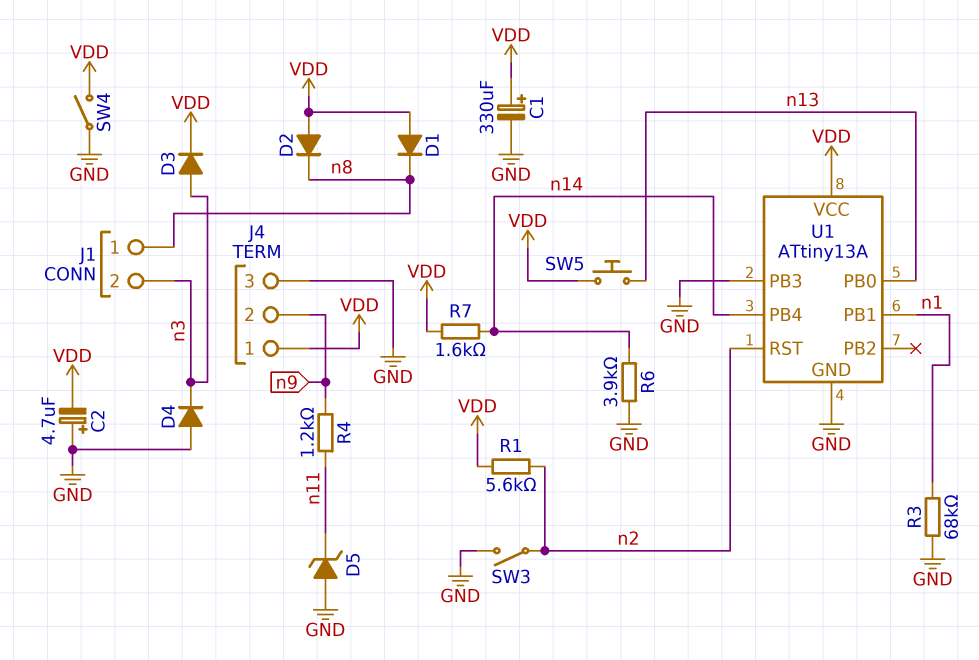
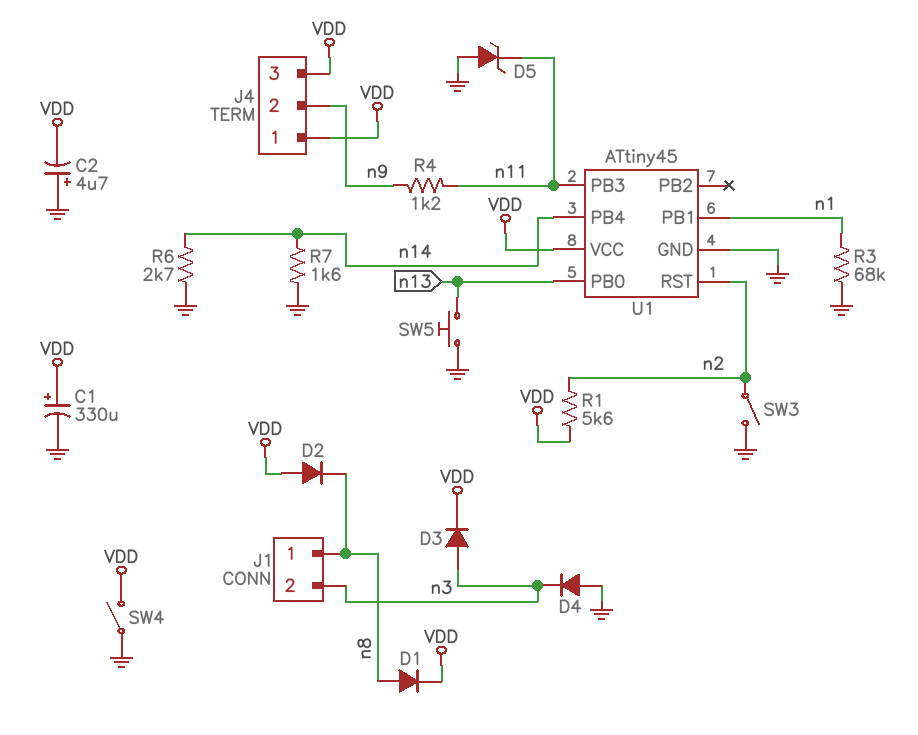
D1: diode (A VDD, K n8) -> diode (A n8, K VDD)
J4 pin 3: GND -> VDD
R6: 3.9k (GND, n14) -> 2.7k (GND, n14)
R7: 1.6k (VDD, n14) -> 1.6k (GND, n14)
SW5: button (VDD, n13) -> button (GND, n13)
U1: ATtiny13A -> ATtiny45
U1 pin PB3: GND -> n11

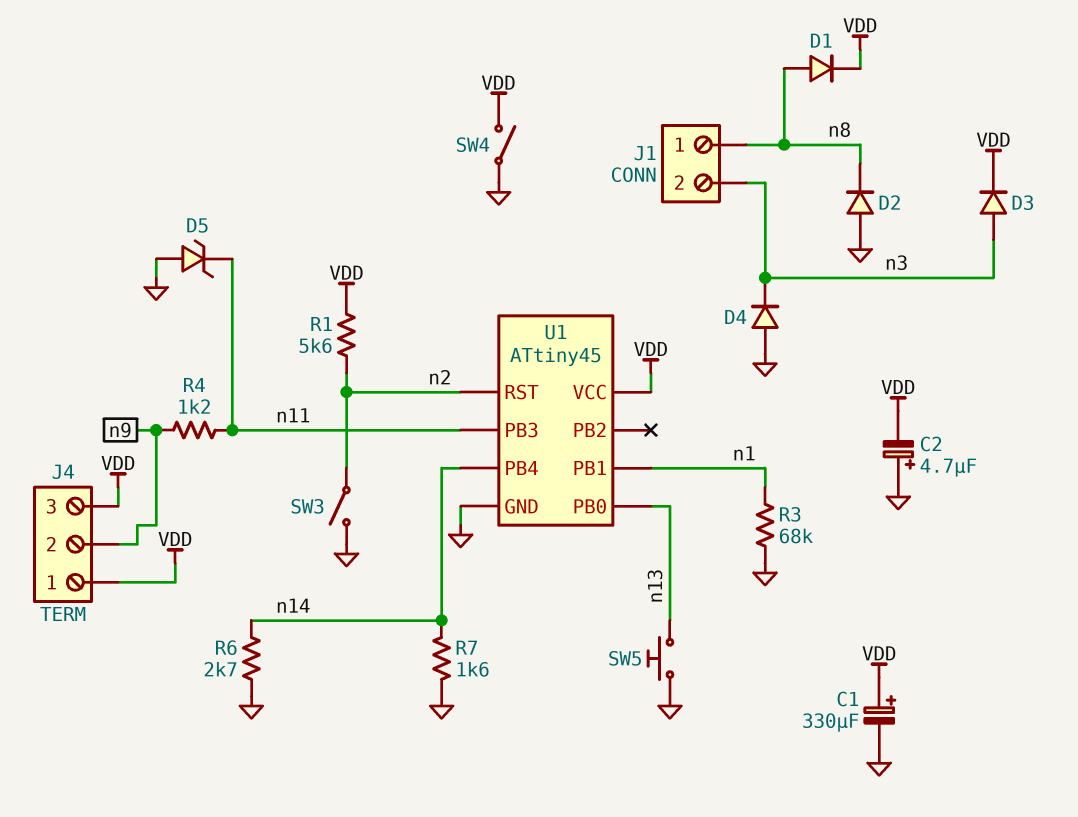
D2: diode (A VDD, K n8) -> diode (A GND, K n8)

